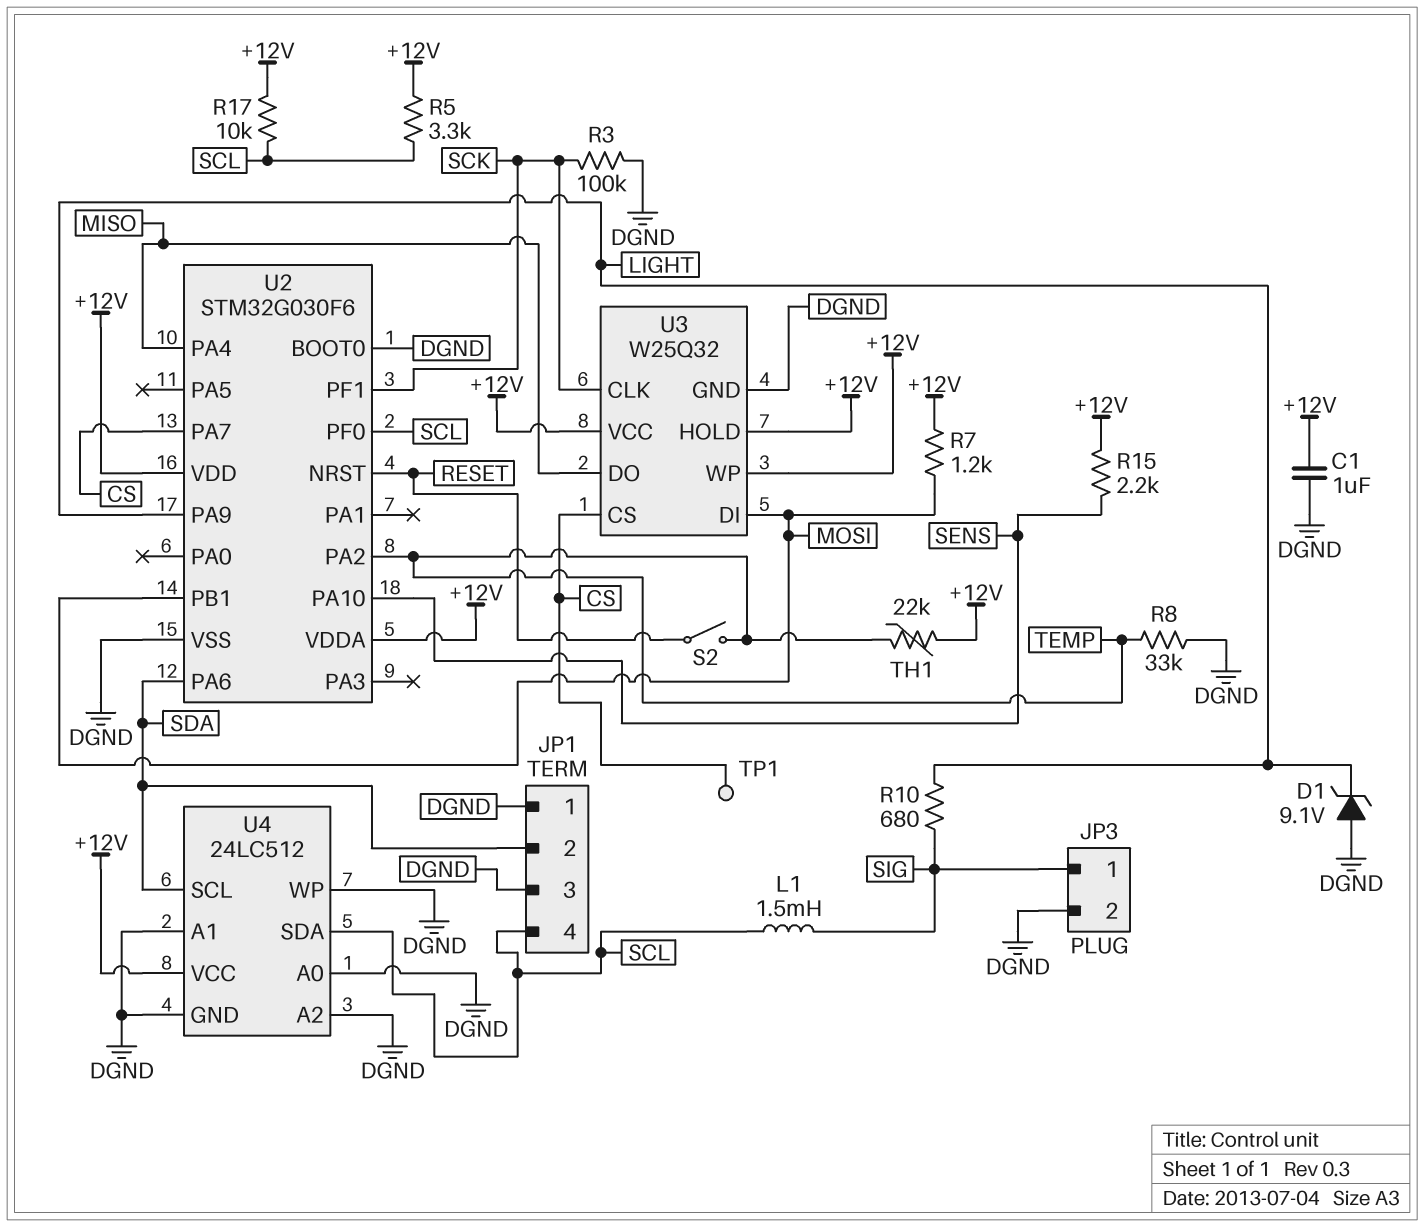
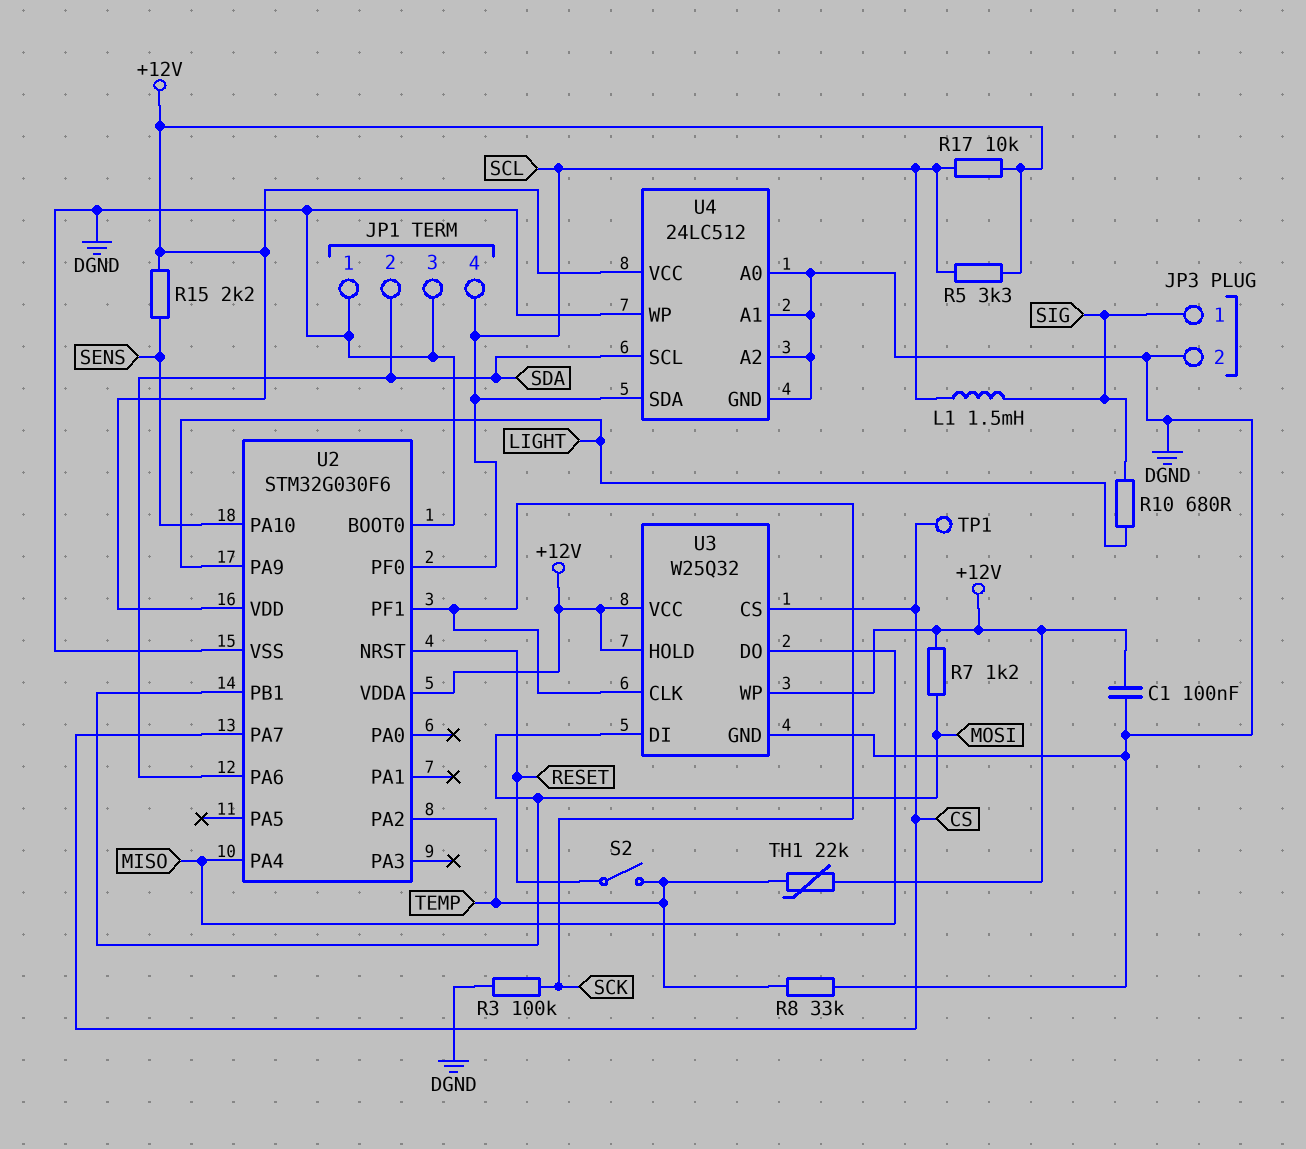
C1: 1uF (+12V, DGND) -> 100nF (+12V, DGND)
D1: zener 9.1V (A DGND, K LIGHT) -> none

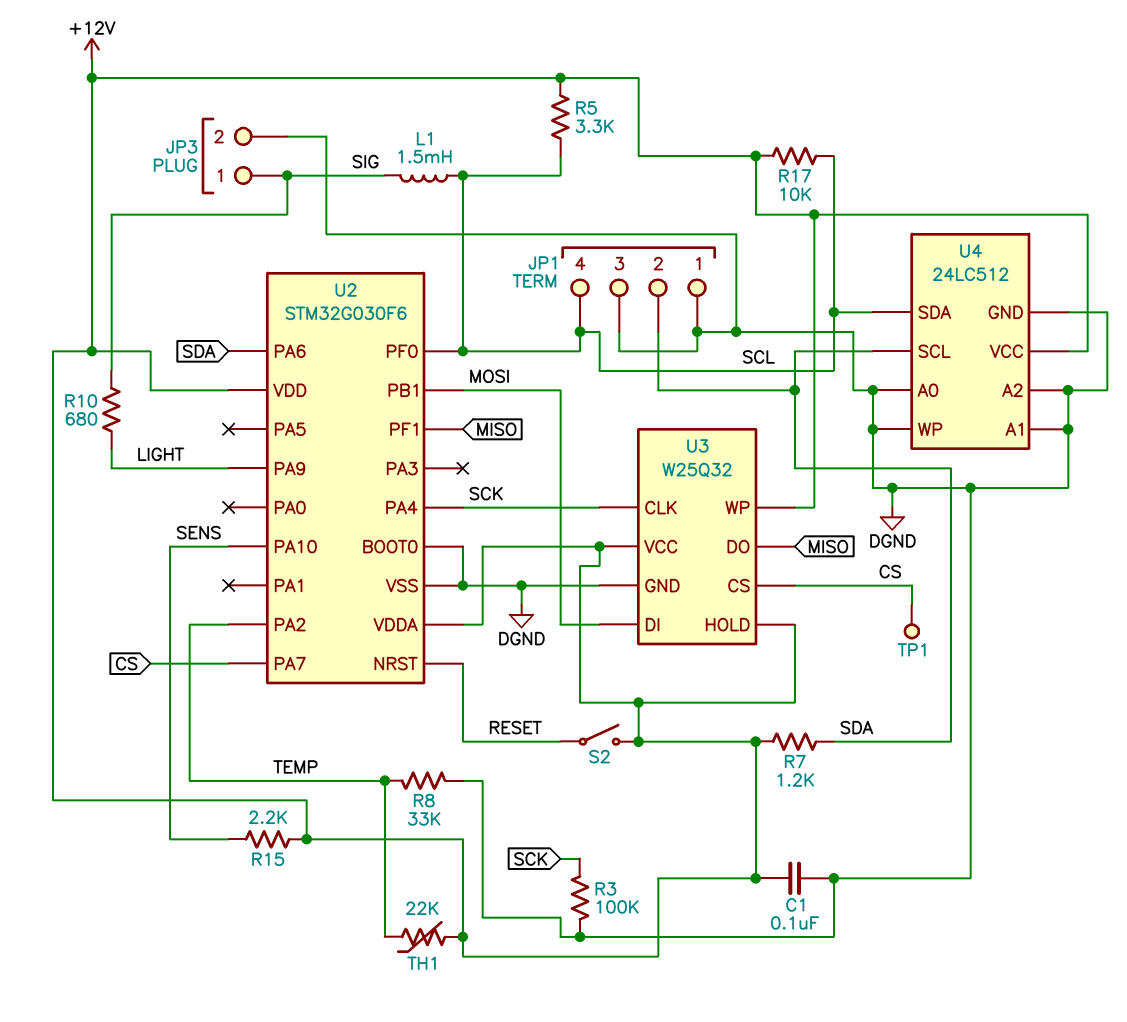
R7: 1.2k (+12V, MOSI) -> 1.2k (+12V, SDA)
S2: switch (RESET, TEMP) -> switch (+12V, RESET)
U2 pin PA4: MISO -> SCK
U2 pin PF1: SCK -> MISO

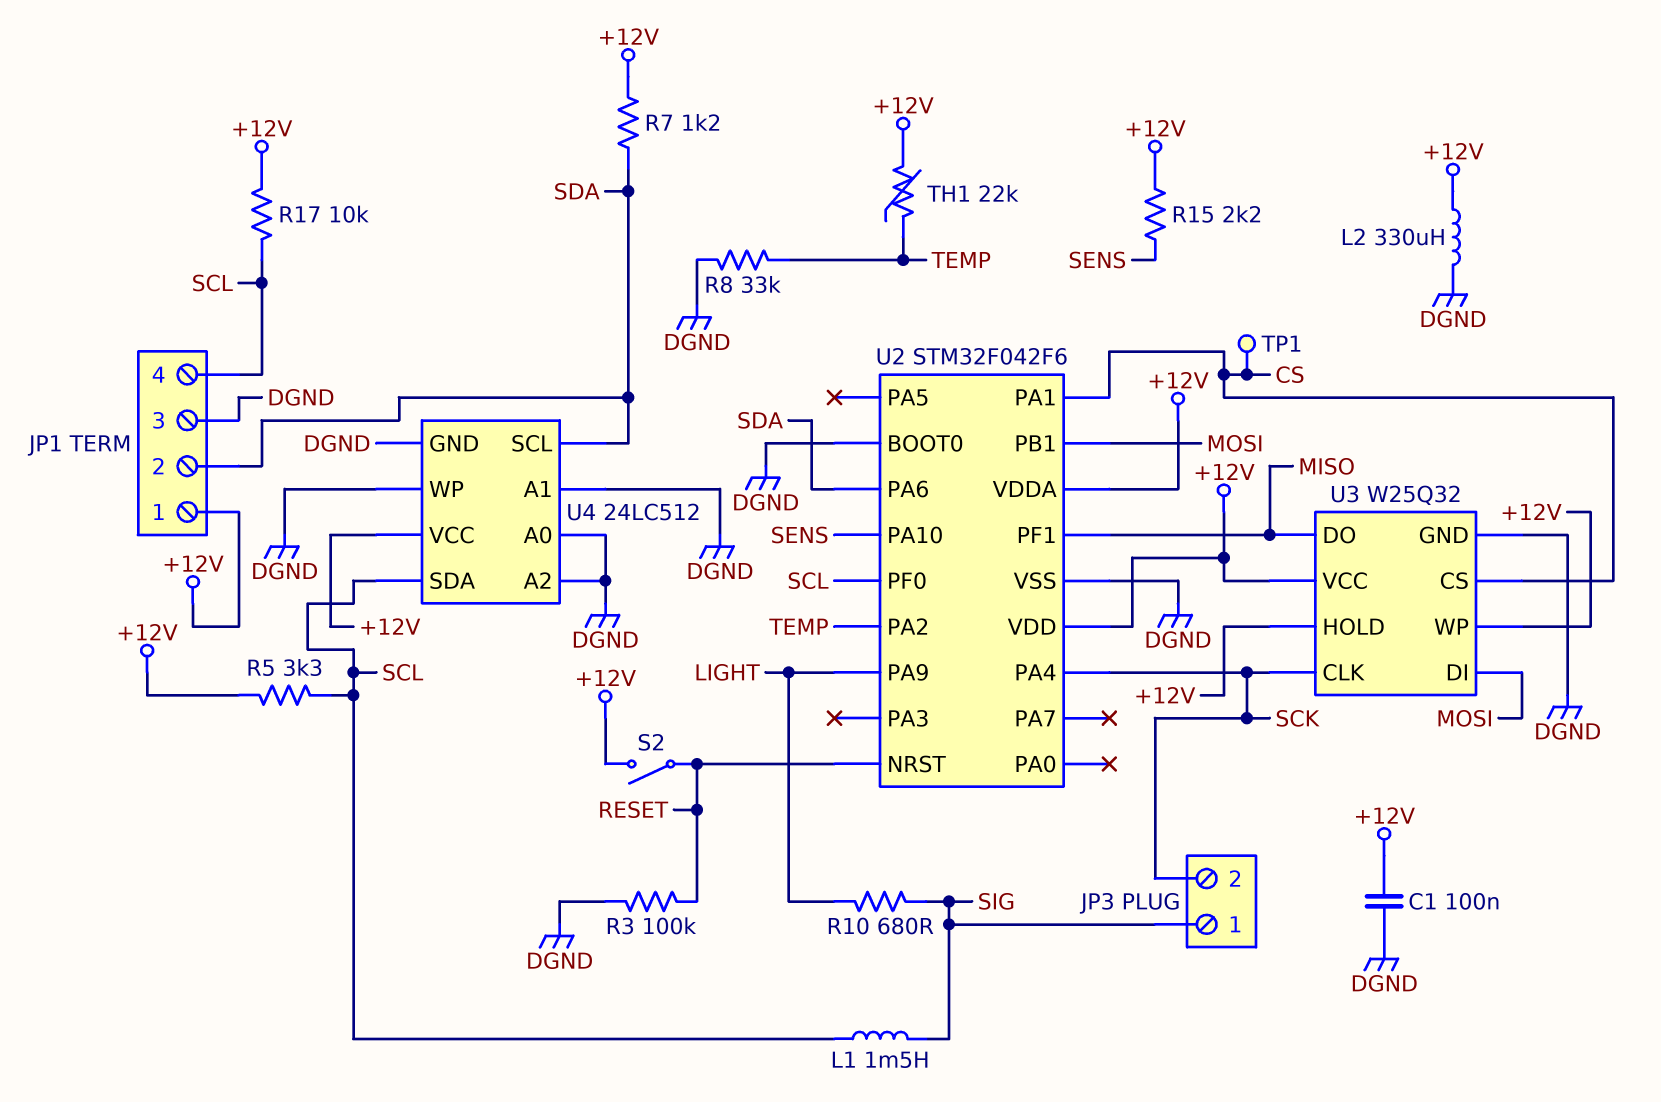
JP1 pin 1: DGND -> +12V
JP3 pin 2: DGND -> SCK
L2: none -> 330uH (+12V, DGND)
R3: 100k (DGND, SCK) -> 100k (DGND, RESET)
U2: STM32G030F6 -> STM32F042F6
U2 pin PA1: none -> CS
U2 pin PA7: CS -> none

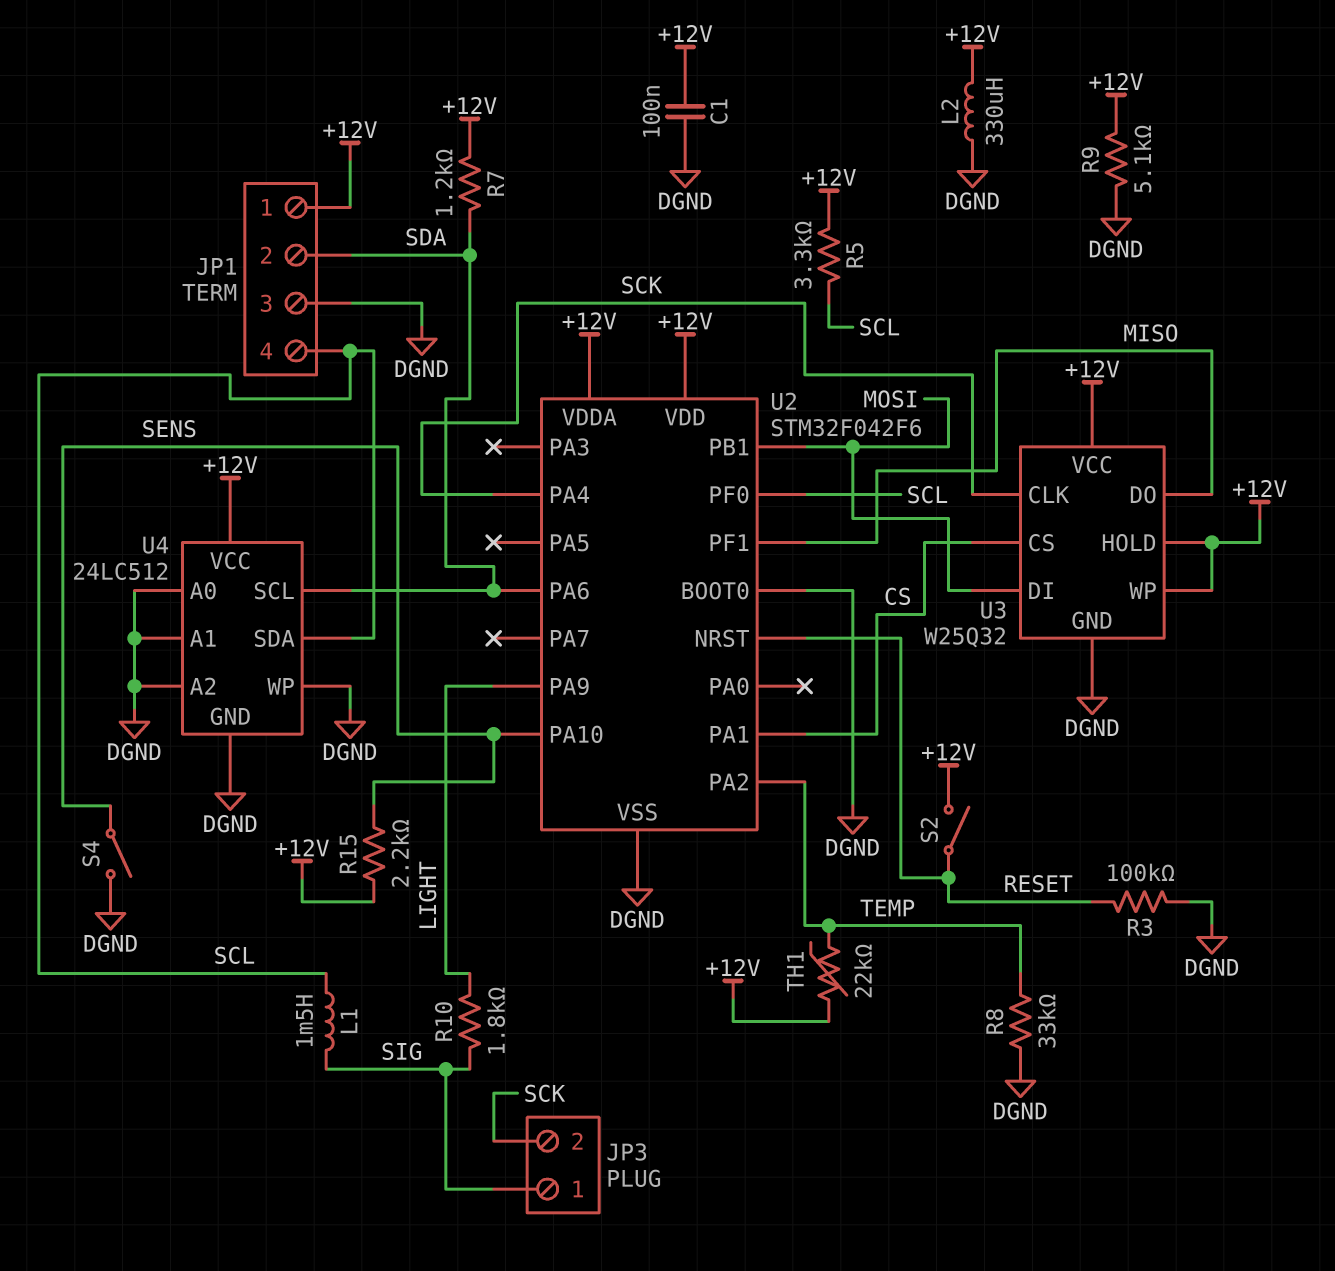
R9: none -> 5.1k (+12V, DGND)
R10: 680 (LIGHT, SIG) -> 1.8k (LIGHT, SIG)
R17: 10k (+12V, SCL) -> none
S4: none -> switch (DGND, SENS)
TP1: test point (CS) -> none

